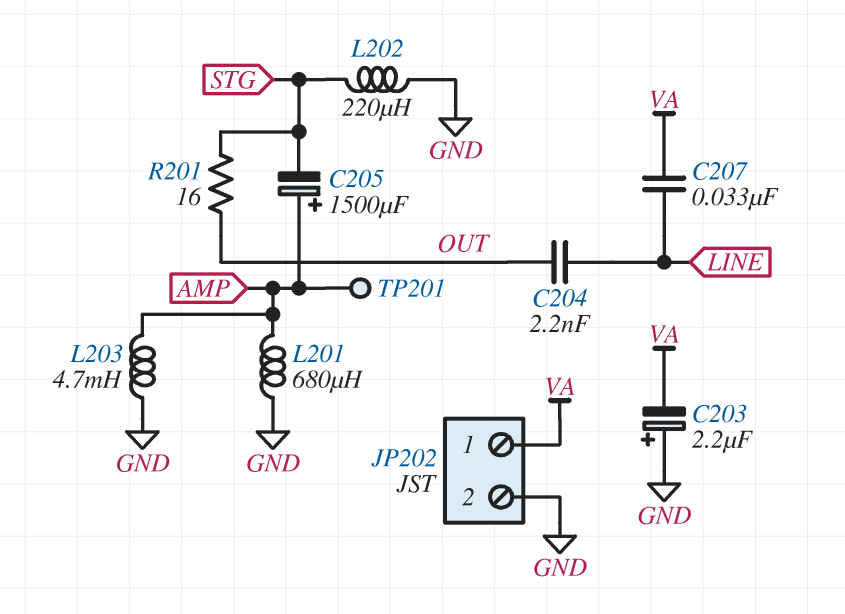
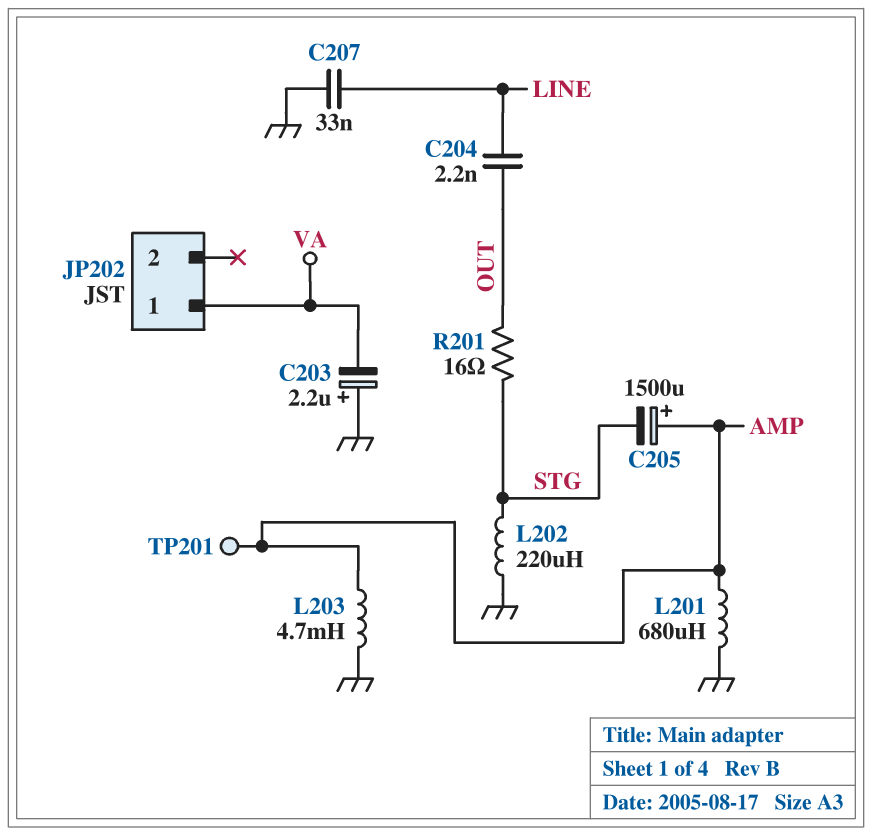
C207: 33nF (LINE, VA) -> 33nF (GND, LINE)
JP202 pin 2: GND -> none

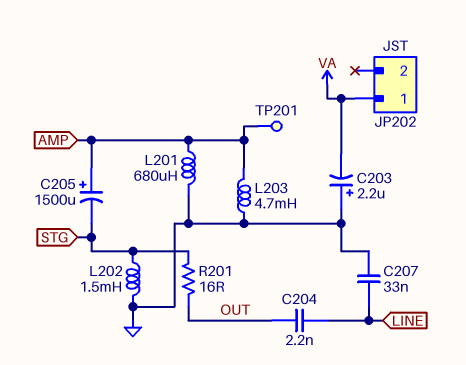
L202: 220uH (GND, STG) -> 1.5mH (GND, STG)

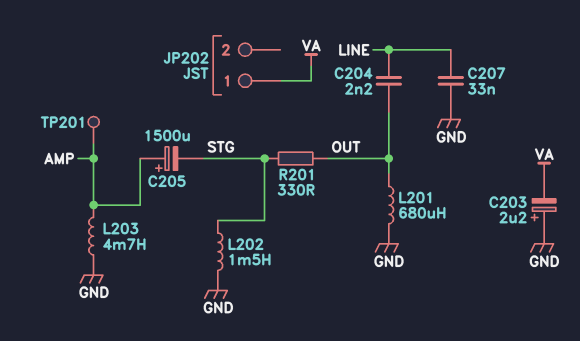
L201: 680uH (AMP, GND) -> 680uH (GND, OUT)
R201: 16 (OUT, STG) -> 330 (OUT, STG)

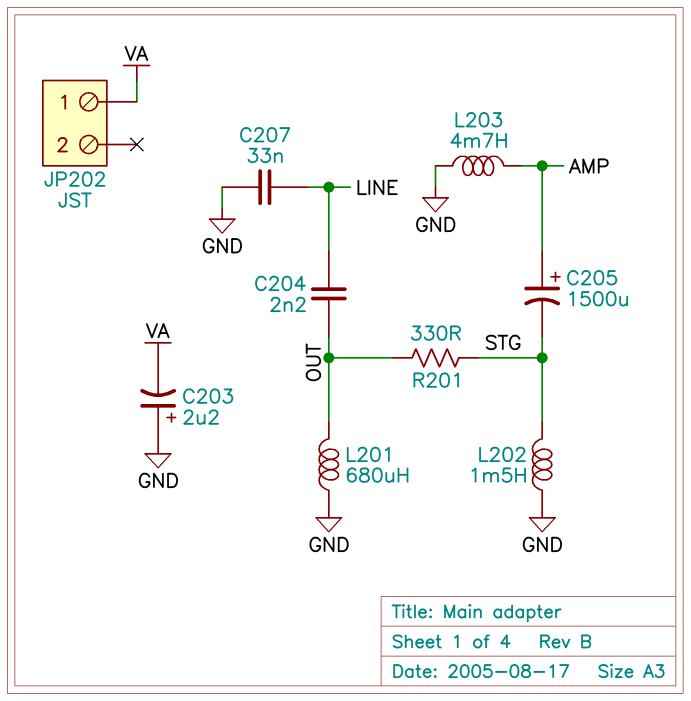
TP201: test point (AMP) -> none

